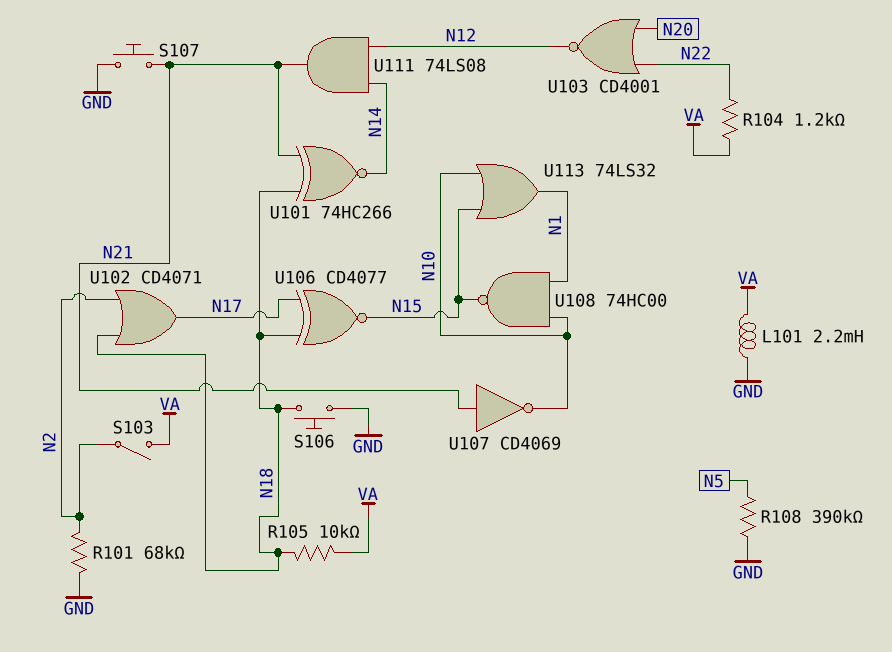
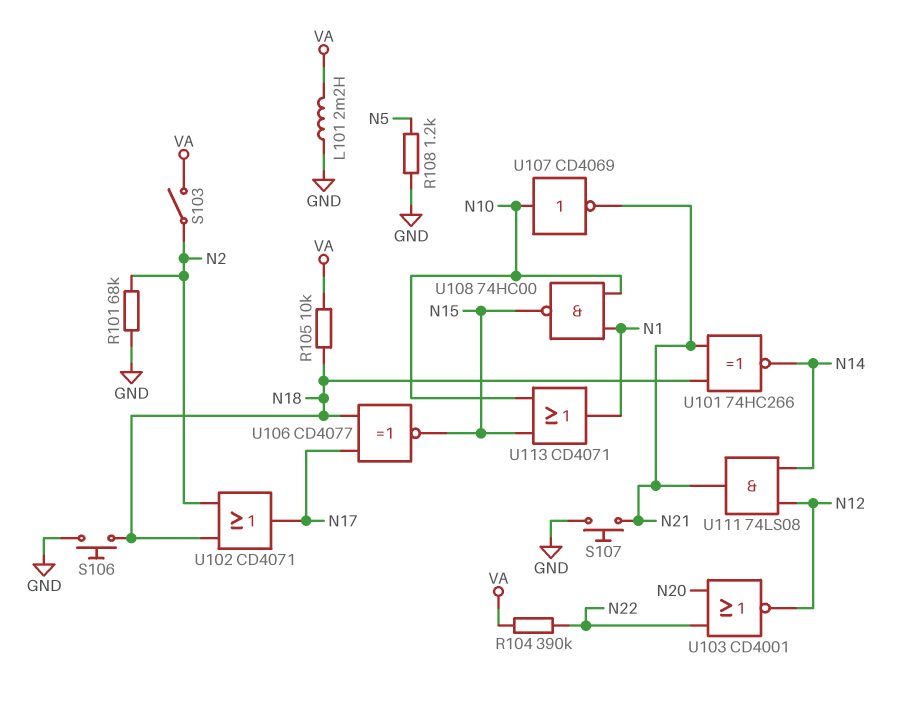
R104: 1.2k (N22, VA) -> 390k (N22, VA)
R108: 390k (GND, N5) -> 1.2k (GND, N5)
U107: NOT CD4069 (in N21, out N10) -> NOT CD4069 (in N10, out N21)
U113: OR 74LS32 (in N10, in N15, out N1) -> OR CD4071 (in N10, in N15, out N1)

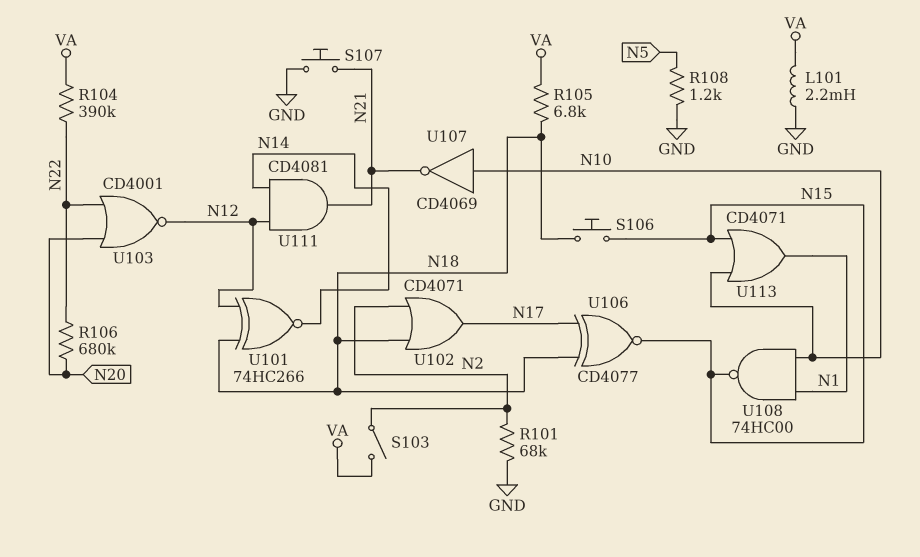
R105: 10k (N18, VA) -> 6.8k (N18, VA)
R106: none -> 680k (N20, N22)
S106: button (GND, N18) -> button (N15, N18)
U101: XNOR 74HC266 (in N18, in N21, out N14) -> XNOR 74HC266 (in N12, in N18, out N14)
U111: AND 74LS08 (in N12, in N14, out N21) -> AND CD4081 (in N12, in N14, out N21)

